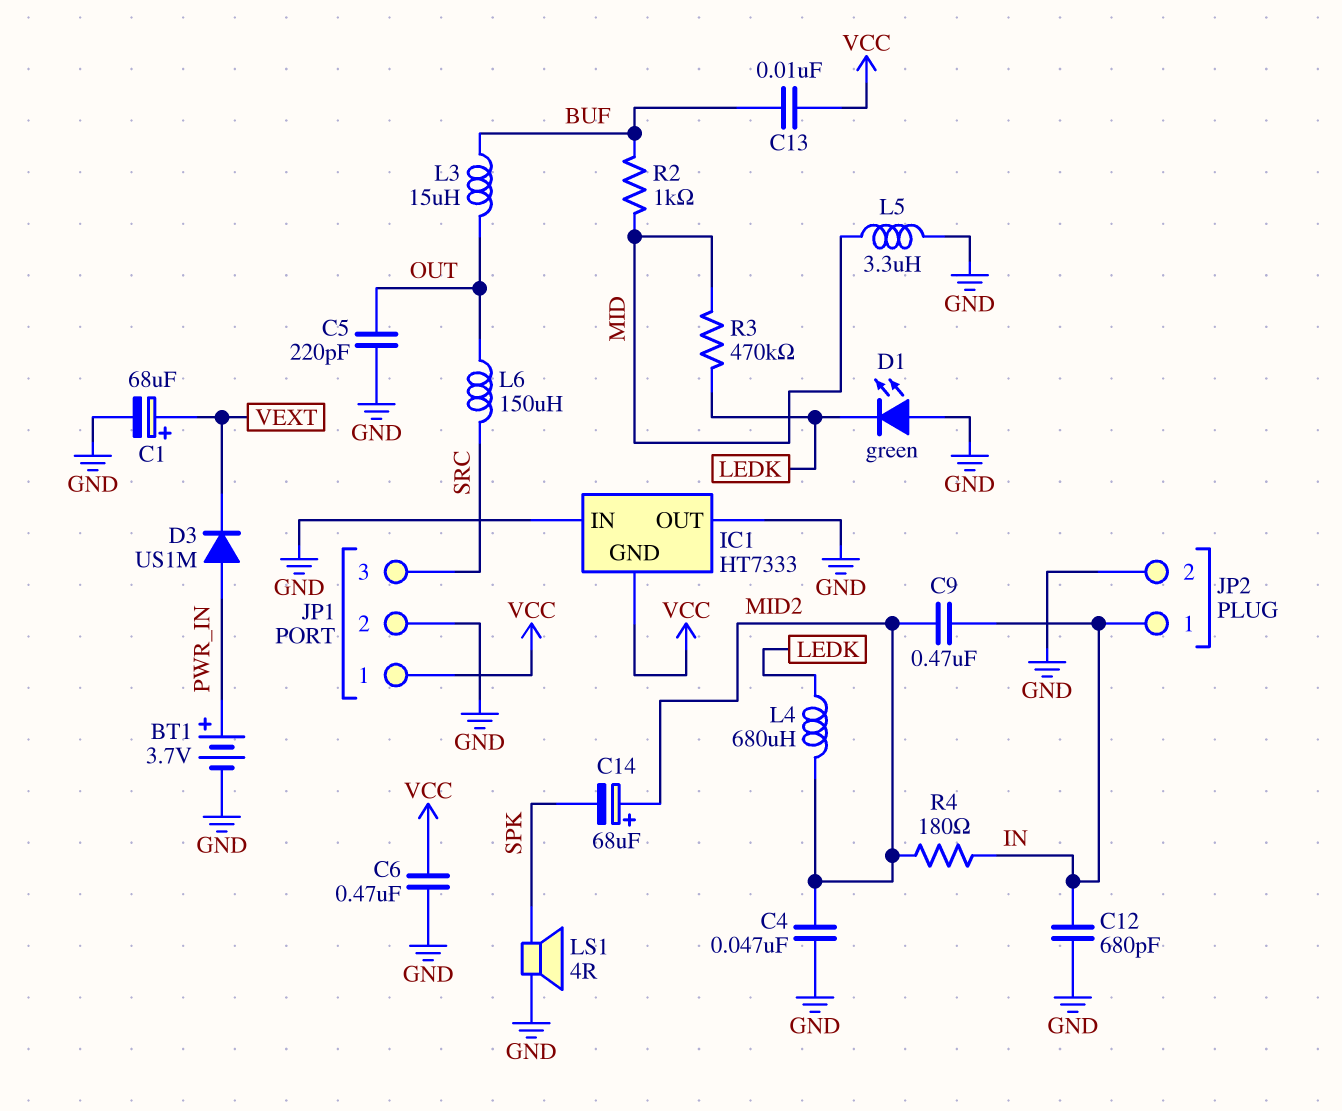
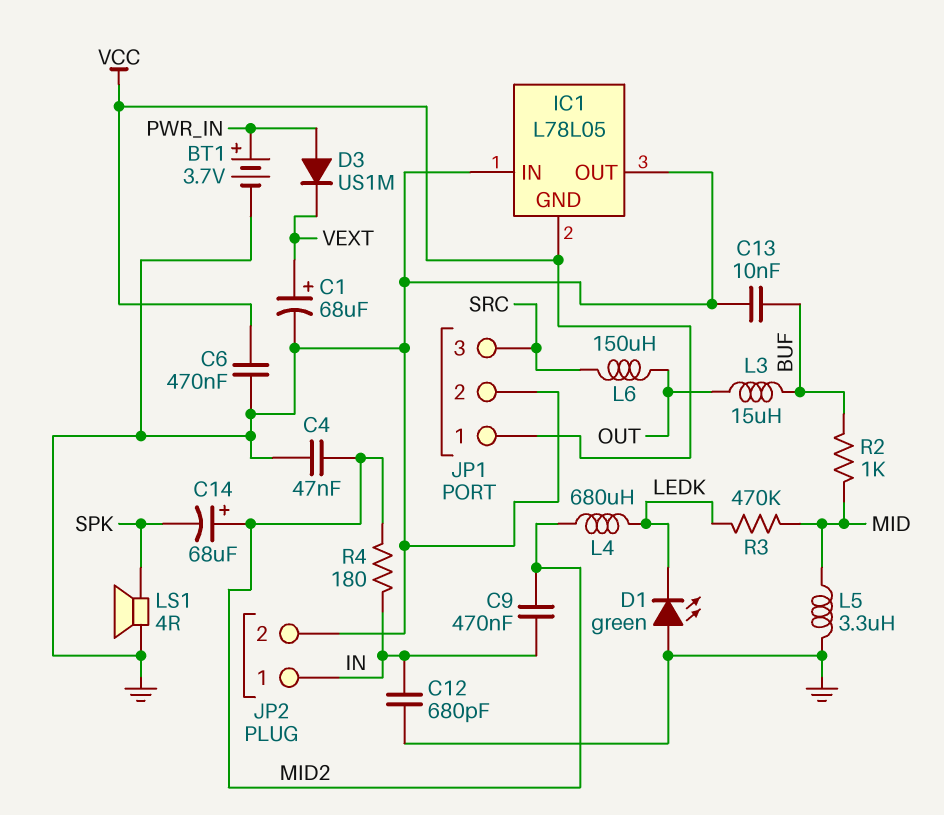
C5: 220pF (GND, OUT) -> none
C13: 10nF (BUF, VCC) -> 10nF (BUF, GND)
IC1: HT7333 -> L78L05

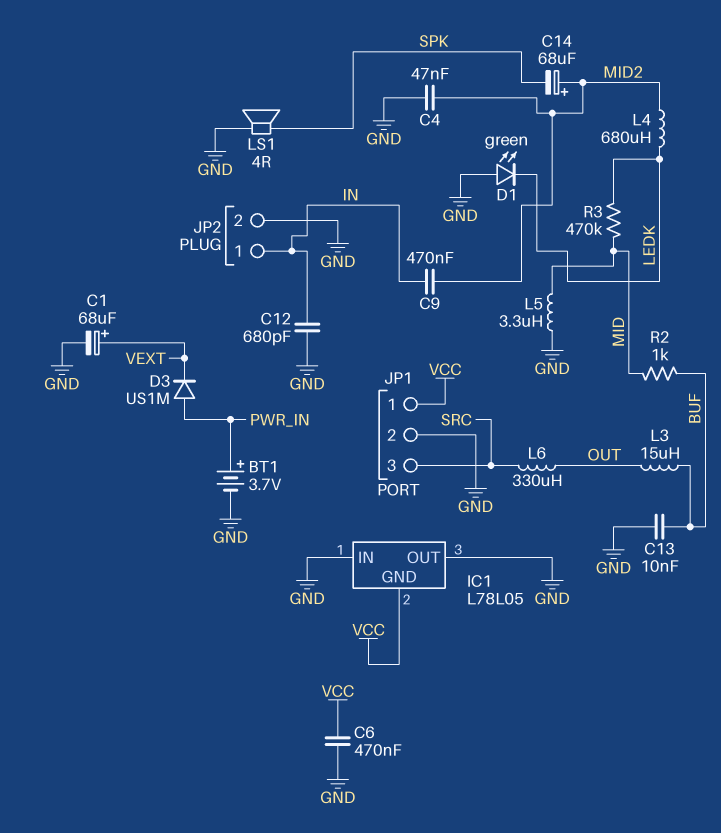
L6: 150uH (OUT, SRC) -> 330uH (OUT, SRC)
R4: 180 (IN, MID2) -> none

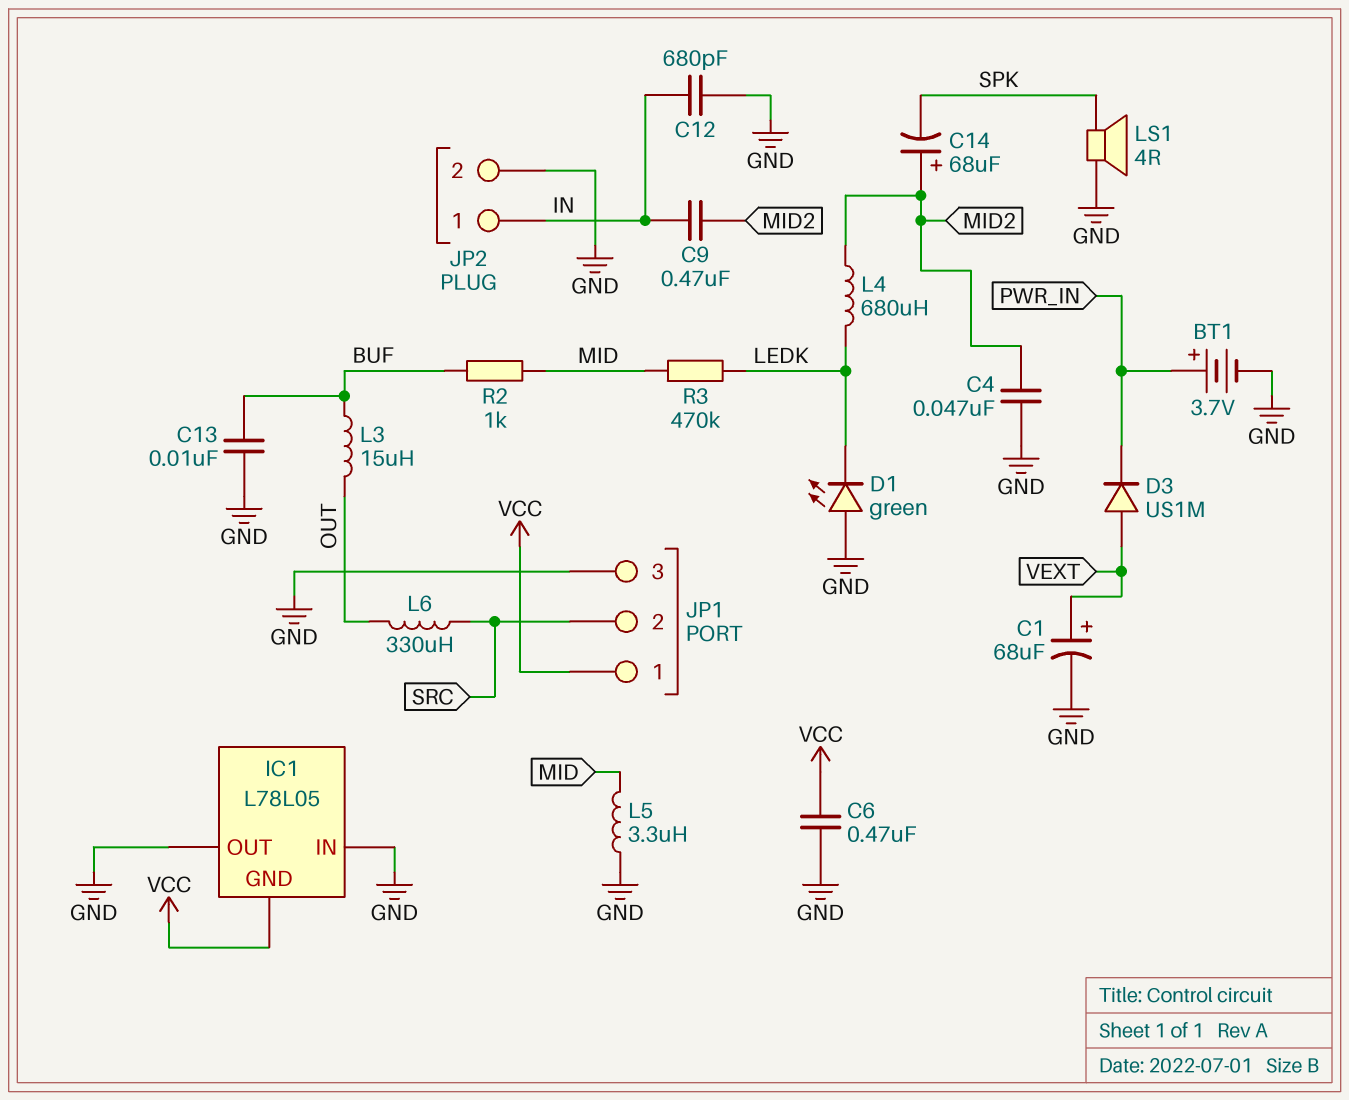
D3: diode US1M (A PWR_IN, K VEXT) -> diode US1M (A VEXT, K PWR_IN)
JP1 pin 2: GND -> SRC
JP1 pin 3: SRC -> GND

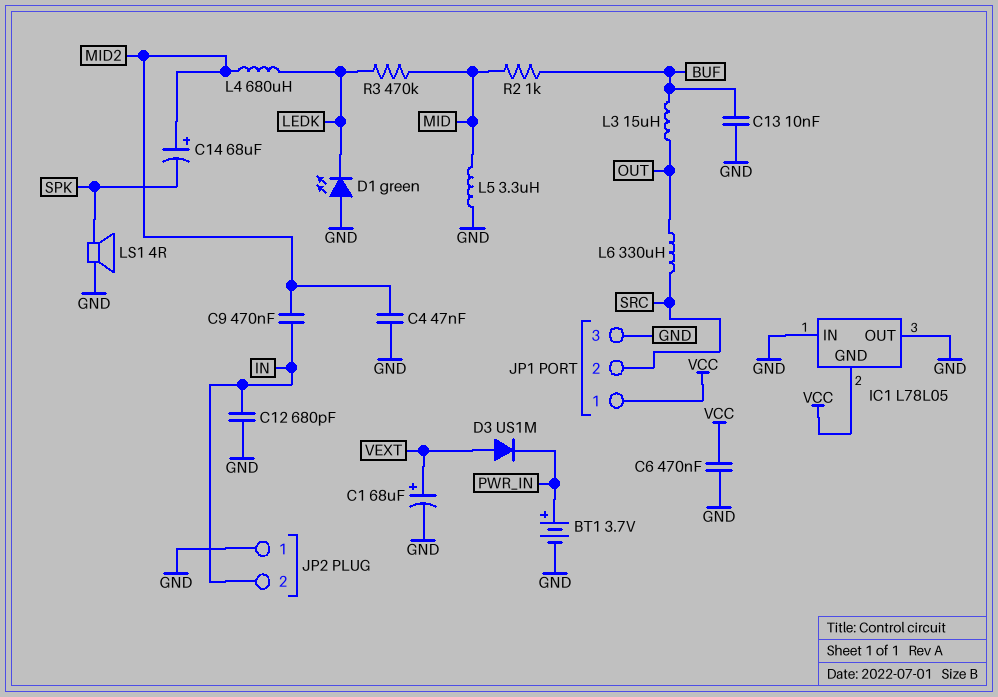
JP2 pin 1: IN -> GND
JP2 pin 2: GND -> IN

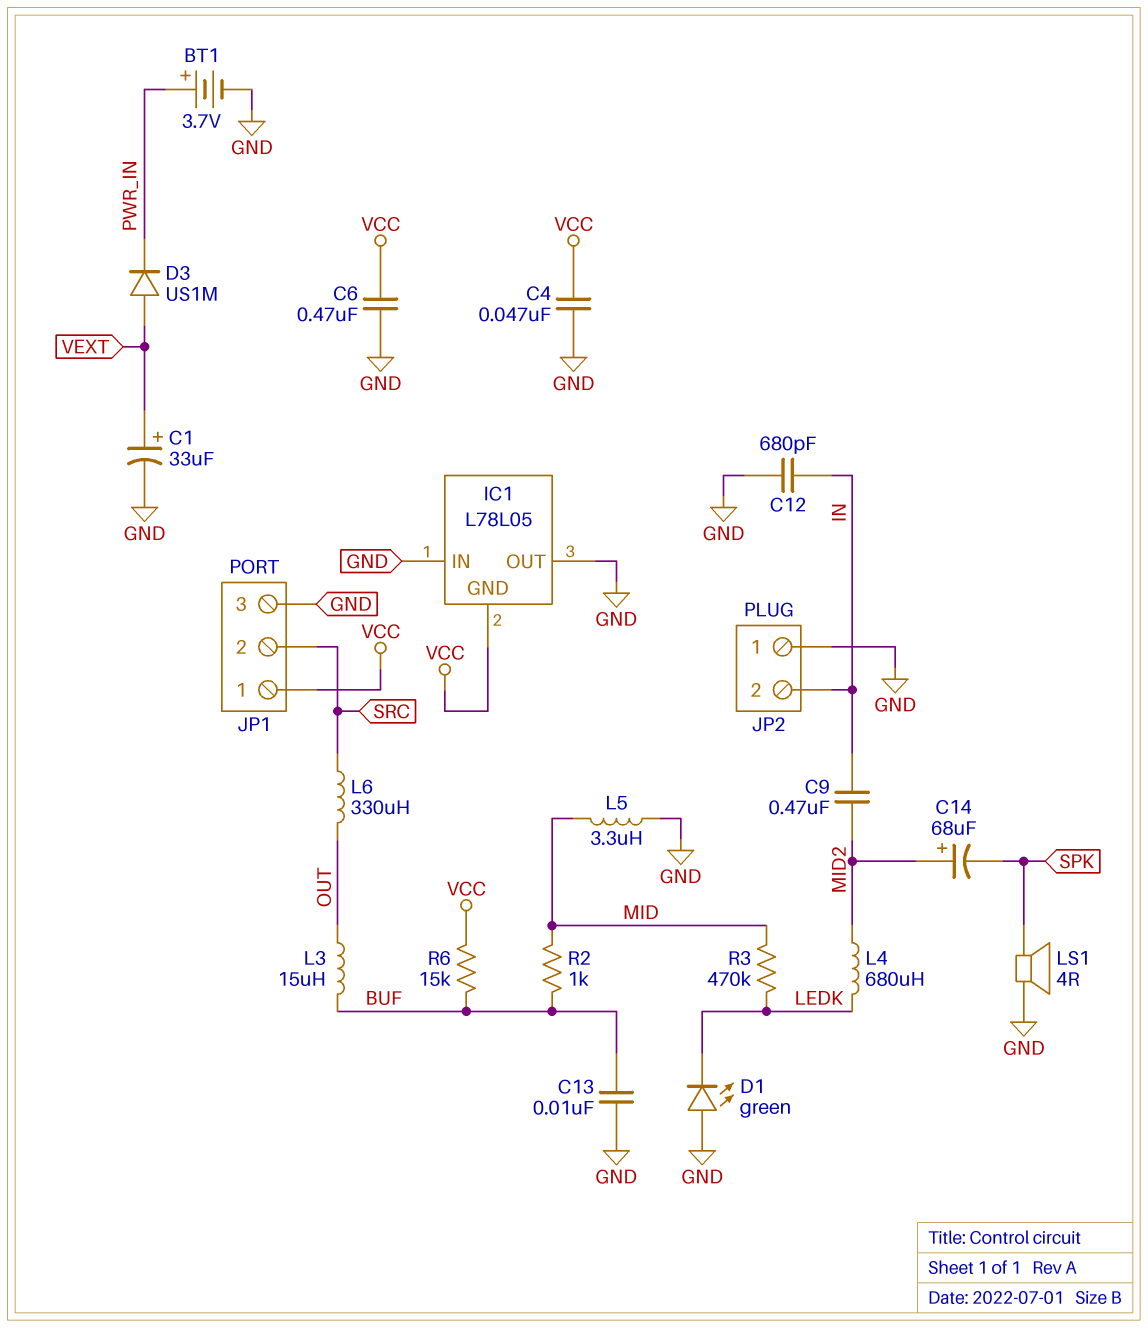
C1: 68uF (plus VEXT, minus GND) -> 33uF (plus VEXT, minus GND)
C4: 47nF (GND, MID2) -> 47nF (GND, VCC)
R6: none -> 15k (BUF, VCC)

